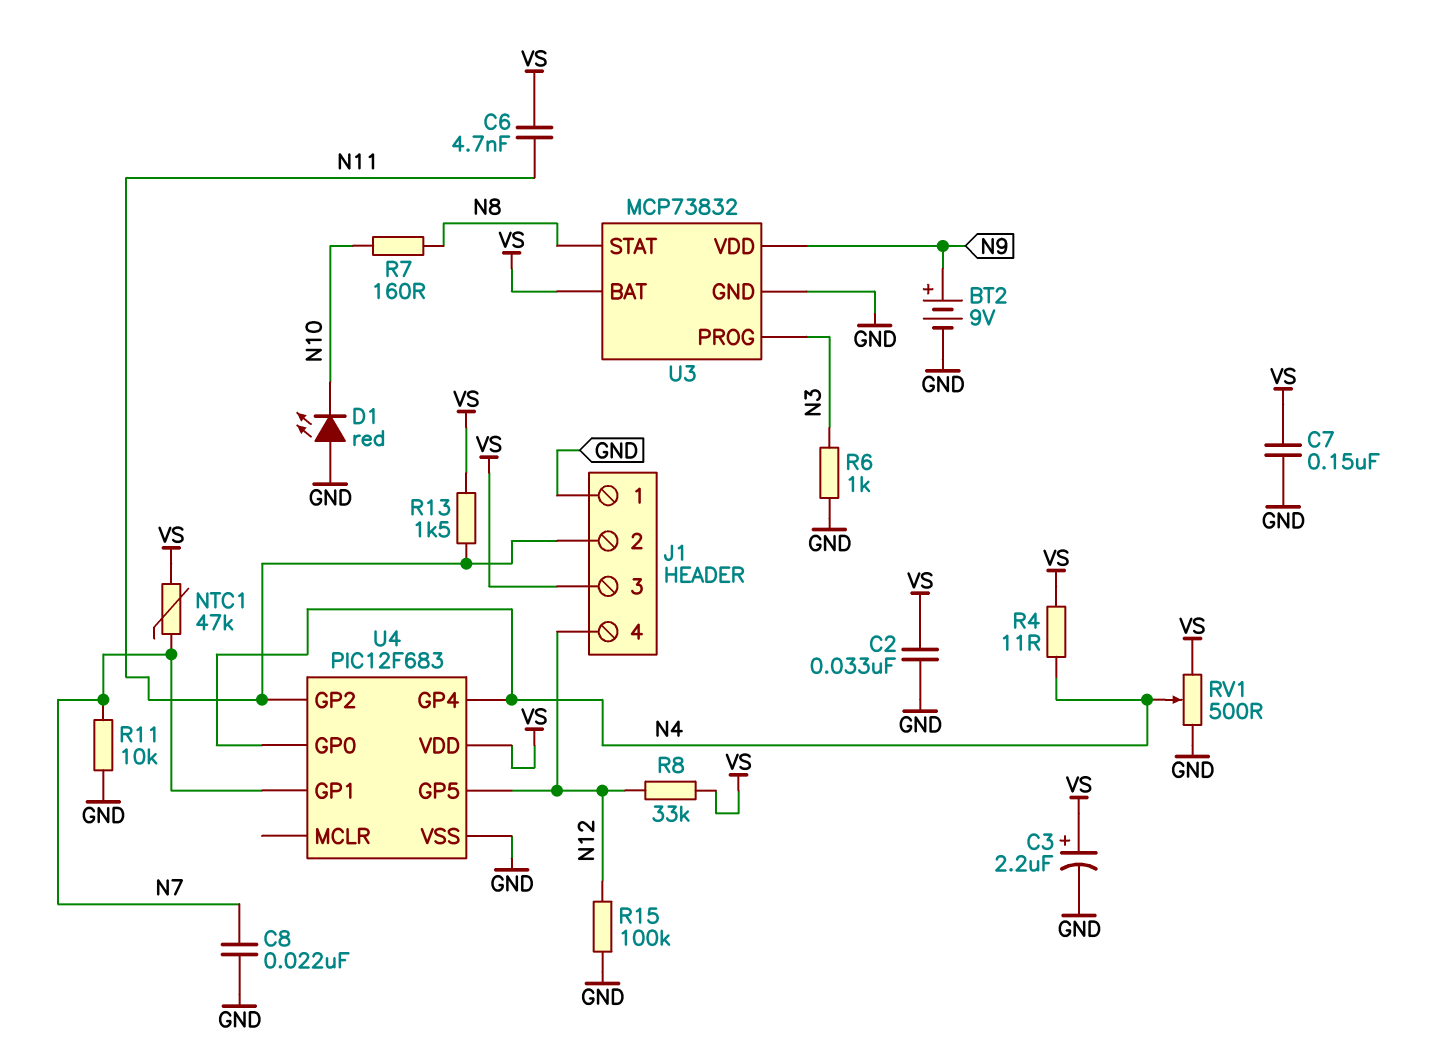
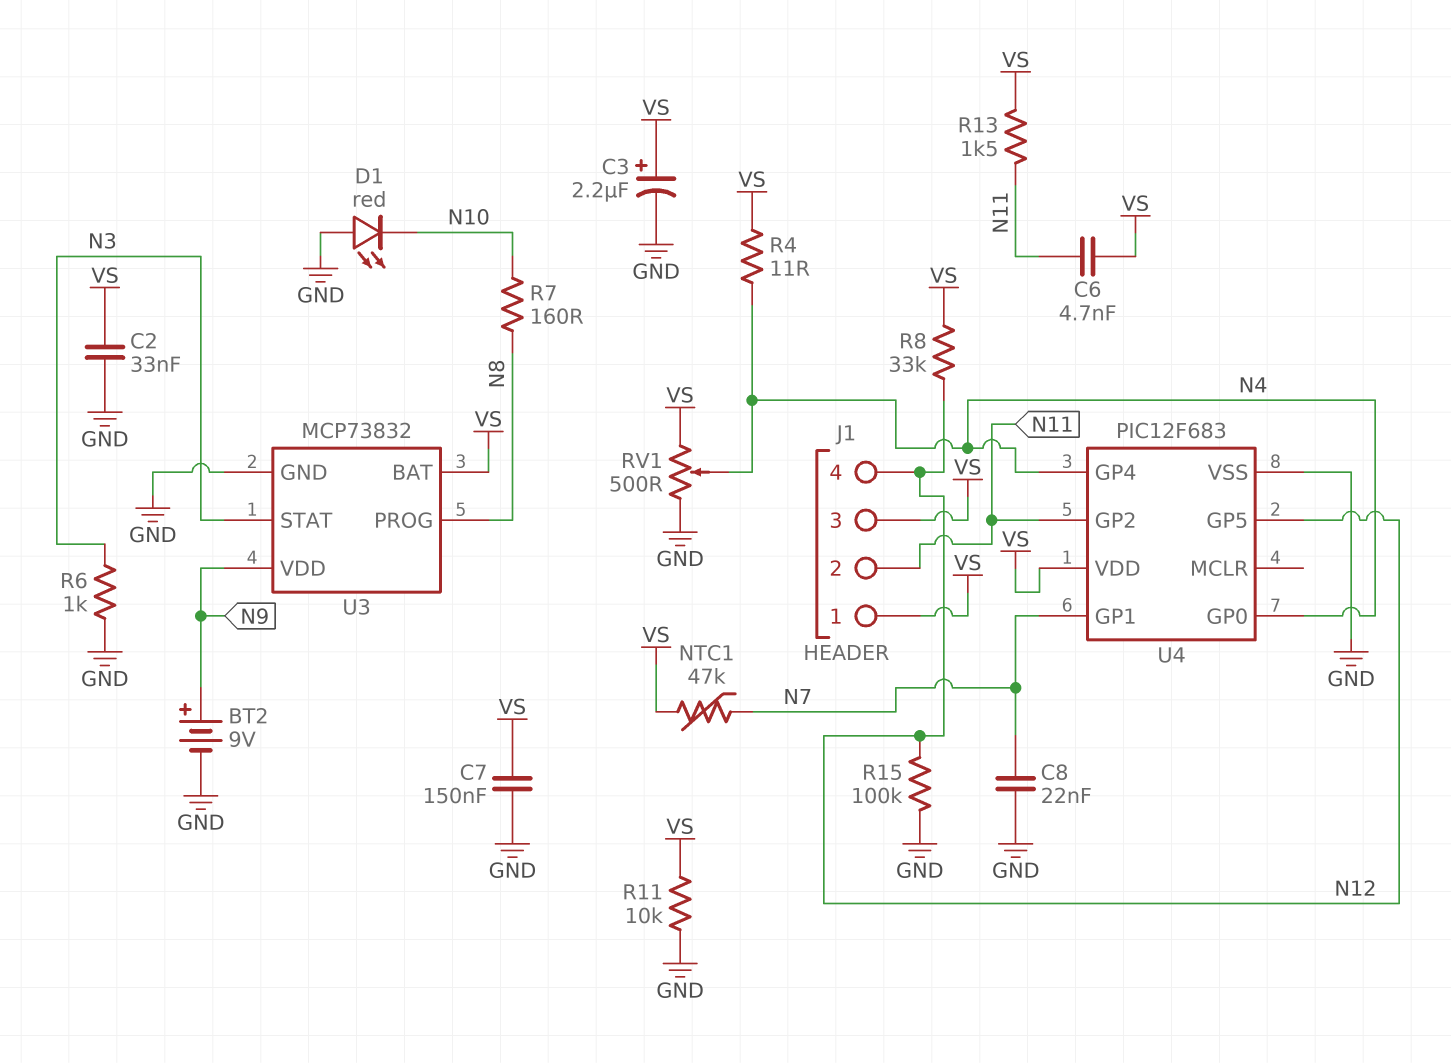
J1 pin 1: GND -> VS
R11: 10k (GND, N7) -> 10k (GND, VS)
U3 pin PROG: N3 -> N8
U3 pin STAT: N8 -> N3

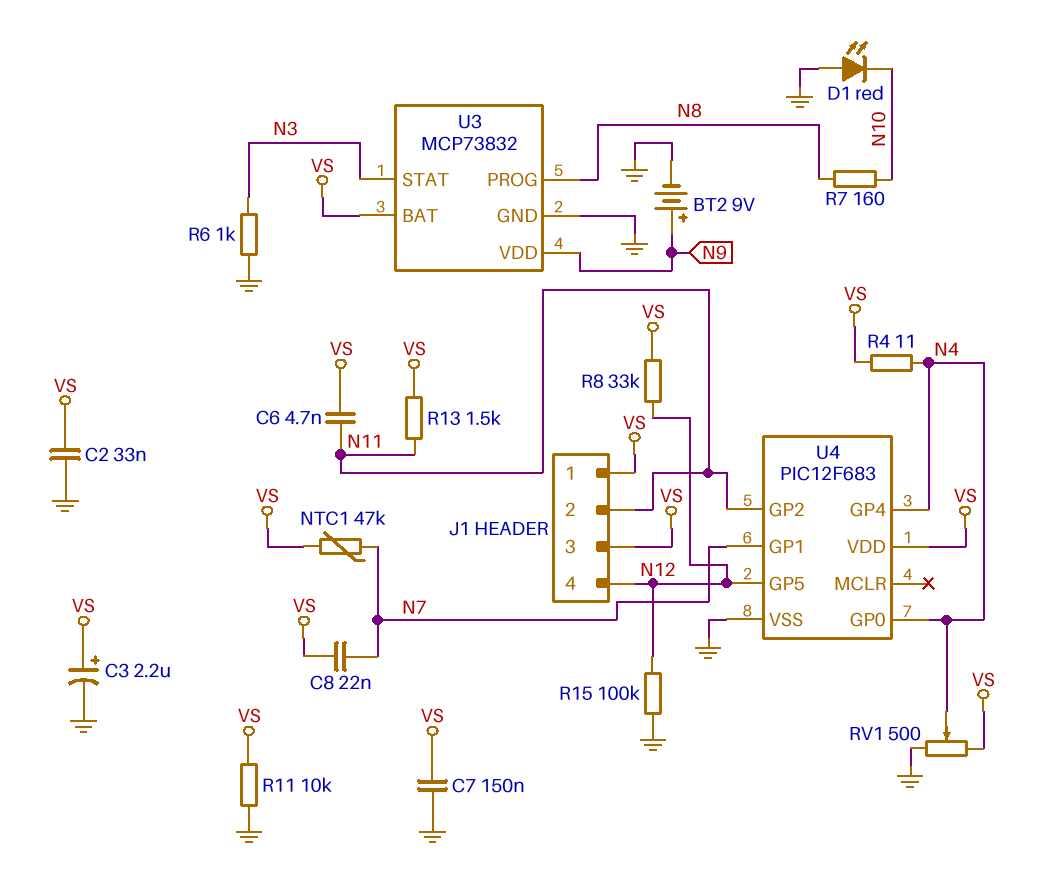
C8: 22nF (GND, N7) -> 22nF (N7, VS)

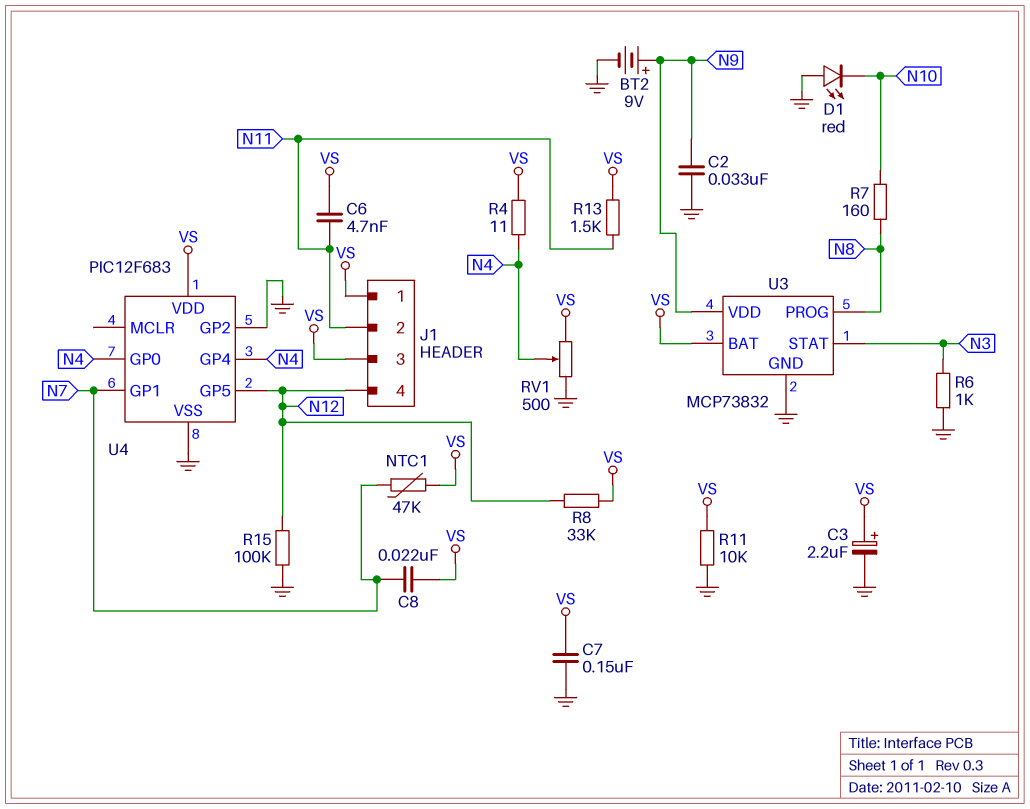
C2: 33nF (GND, VS) -> 33nF (GND, N9)
U4 pin GP2: N11 -> GND

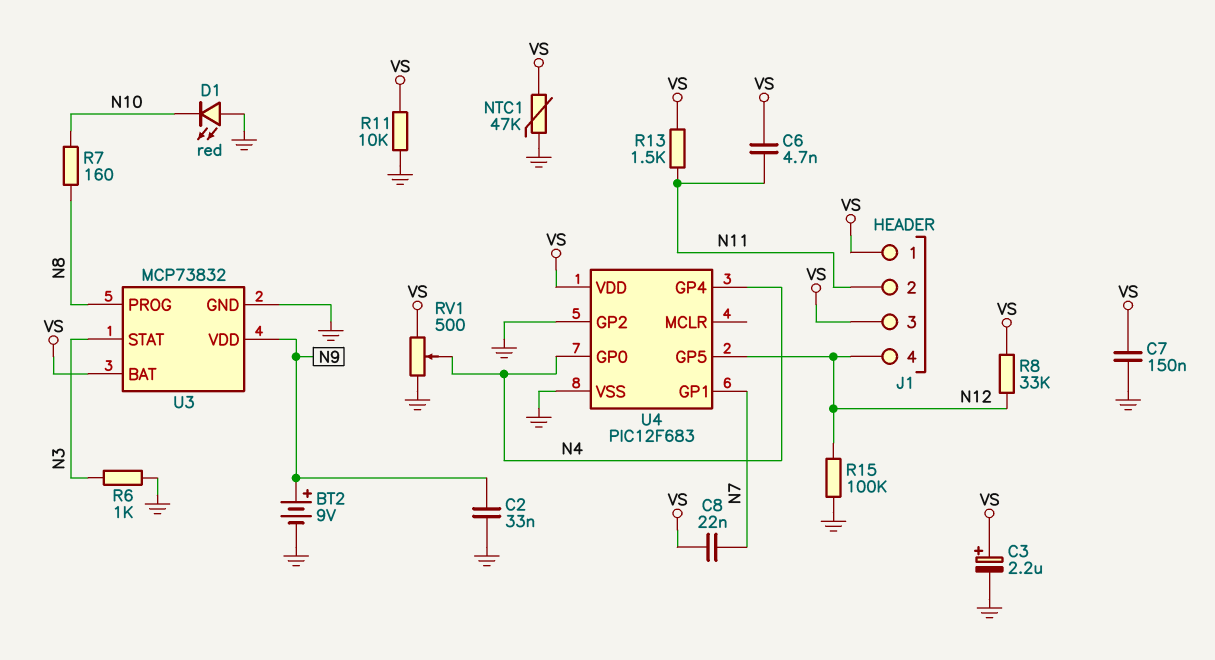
NTC1: 47k (N7, VS) -> 47k (GND, VS)
R4: 11 (N4, VS) -> none

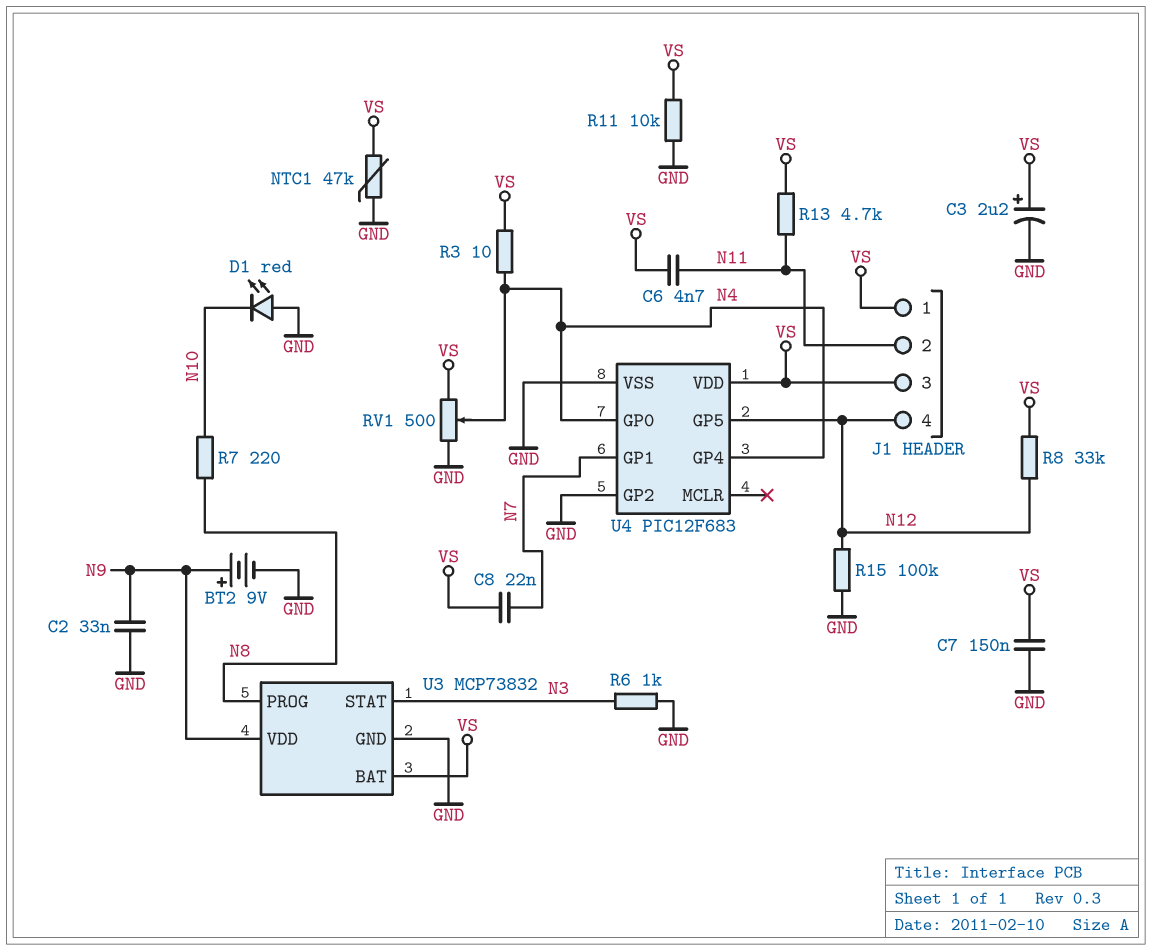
R3: none -> 10 (N4, VS)
R7: 160 (N8, N10) -> 220 (N8, N10)
R13: 1.5k (N11, VS) -> 4.7k (N11, VS)

